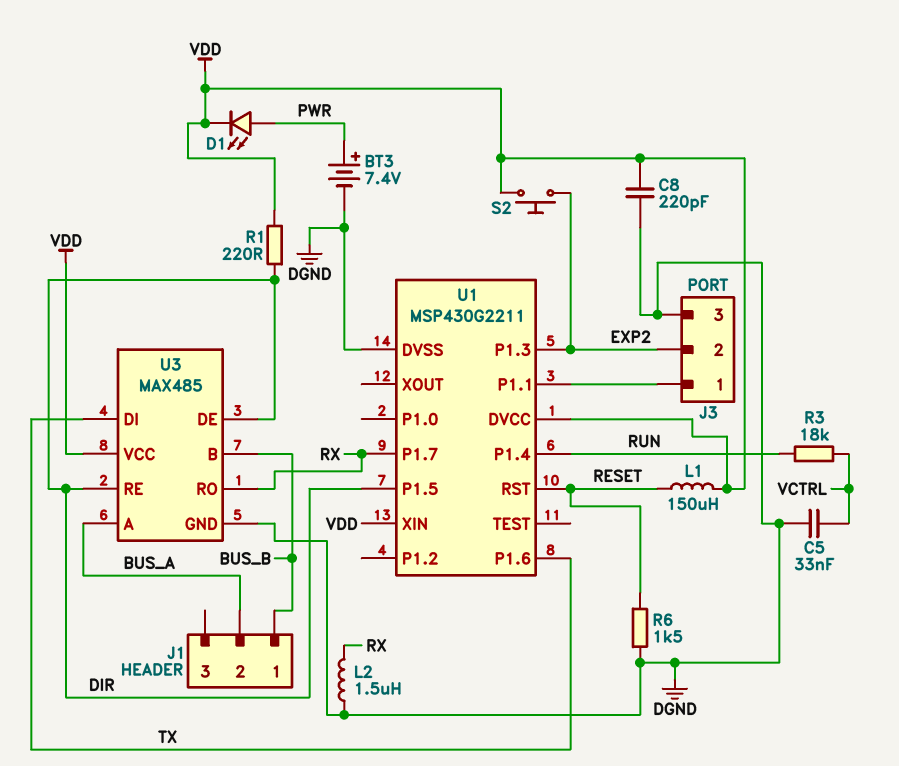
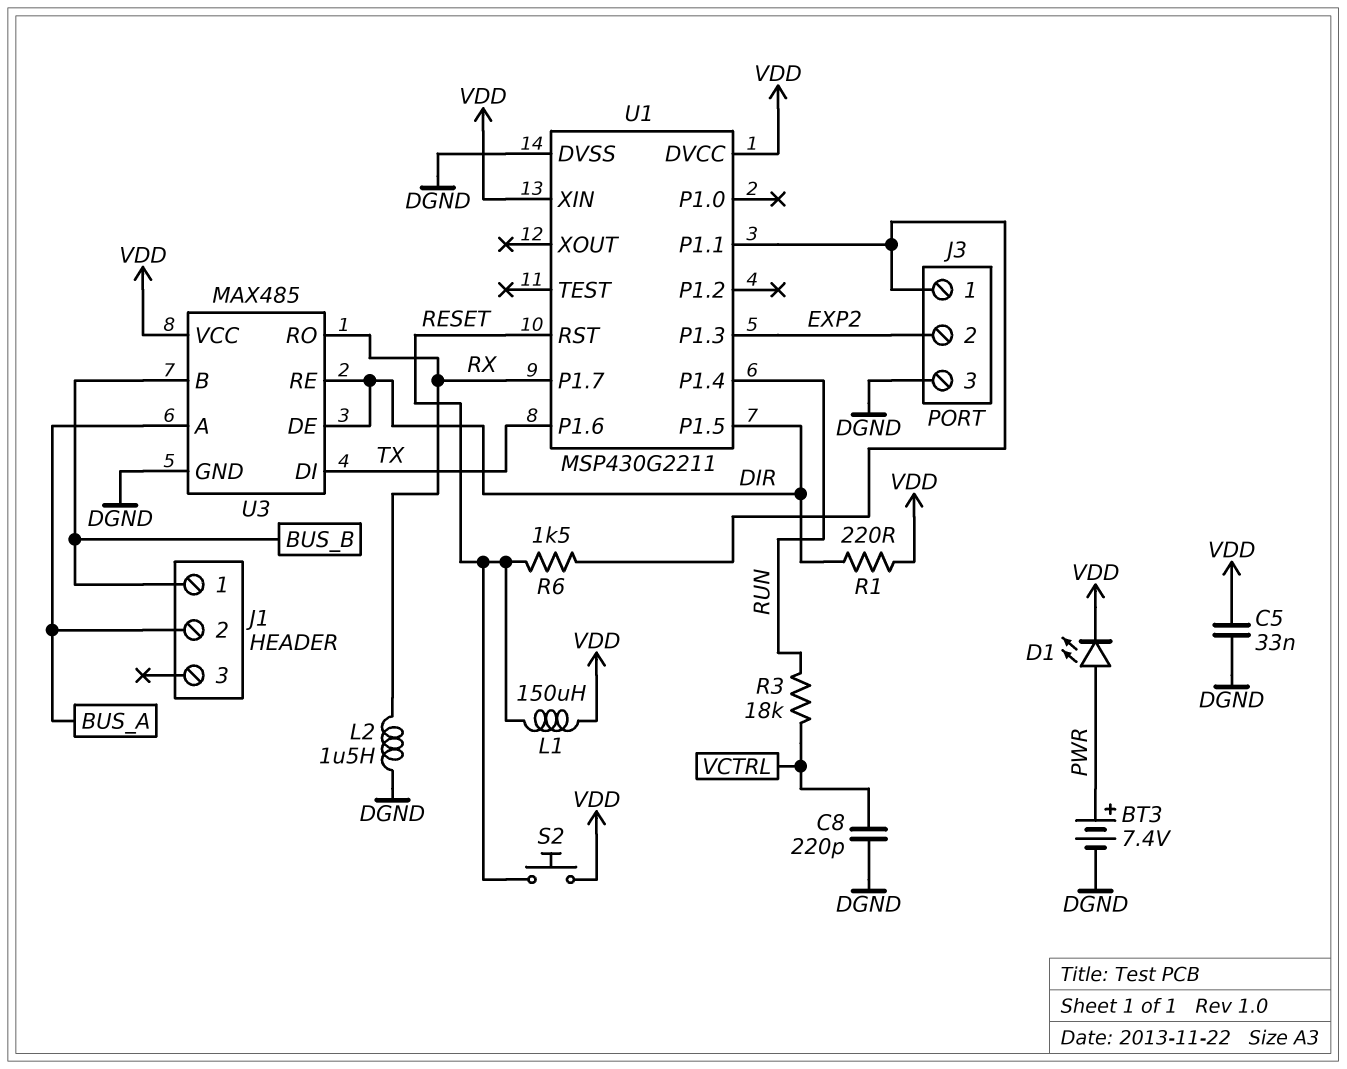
C5: 33nF (DGND, VCTRL) -> 33nF (DGND, VDD)
C8: 220pF (DGND, VDD) -> 220pF (DGND, VCTRL)
R6: 1.5k (DGND, RESET) -> 1.5k (J3/1, RESET)
S2: button (EXP2, VDD) -> button (RESET, VDD)

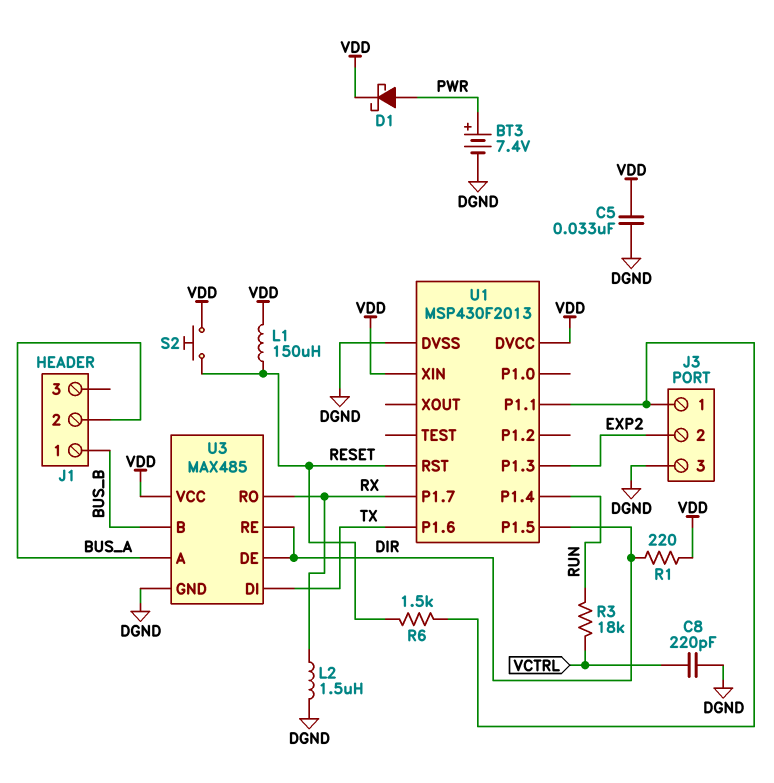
D1: LED (A PWR, K VDD) -> schottky (A PWR, K VDD)
U1: MSP430G2211 -> MSP430F2013

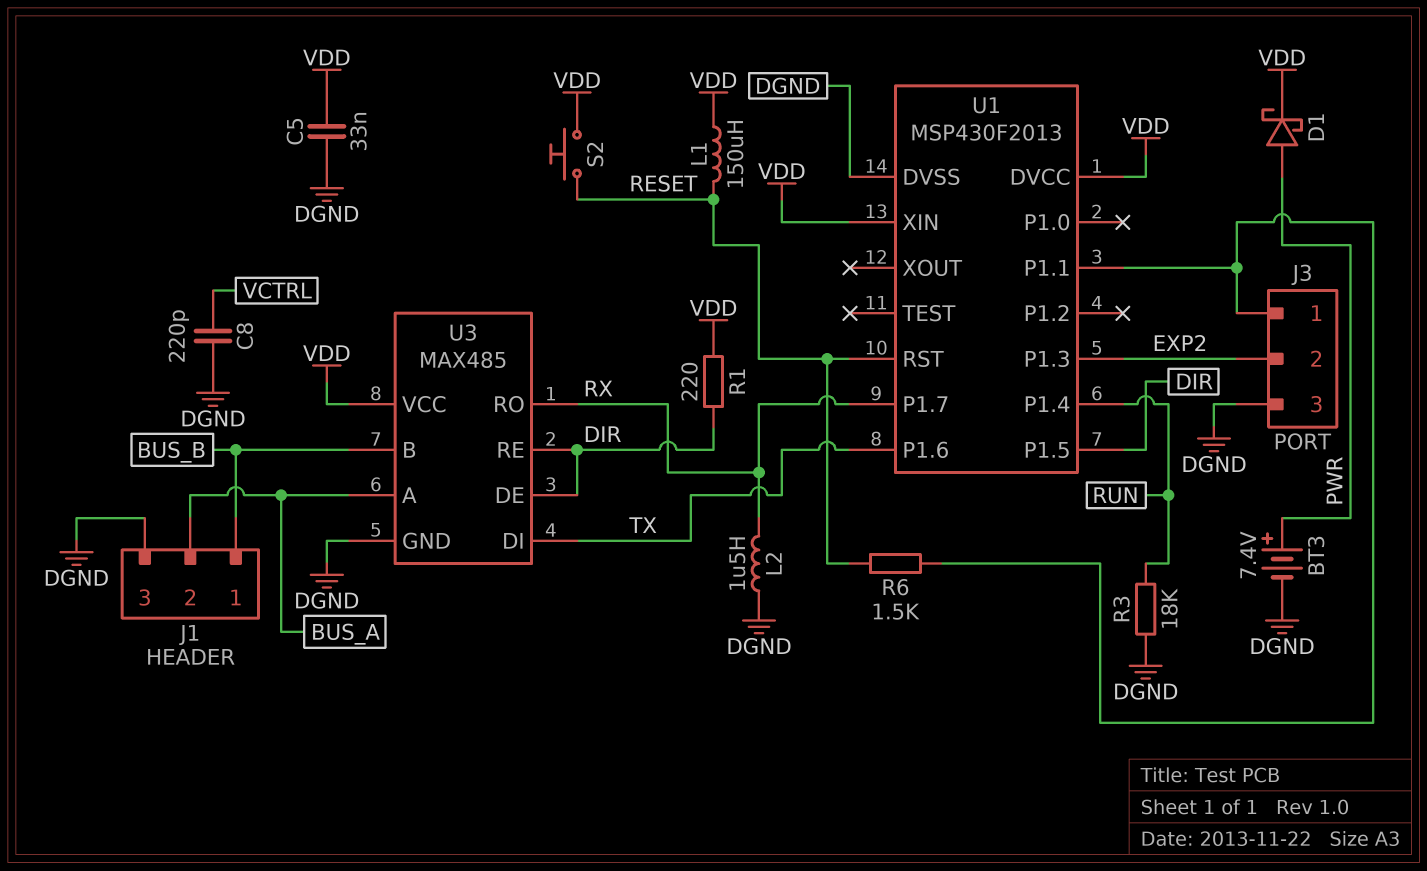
J1 pin 3: none -> DGND
R3: 18k (RUN, VCTRL) -> 18k (DGND, RUN)

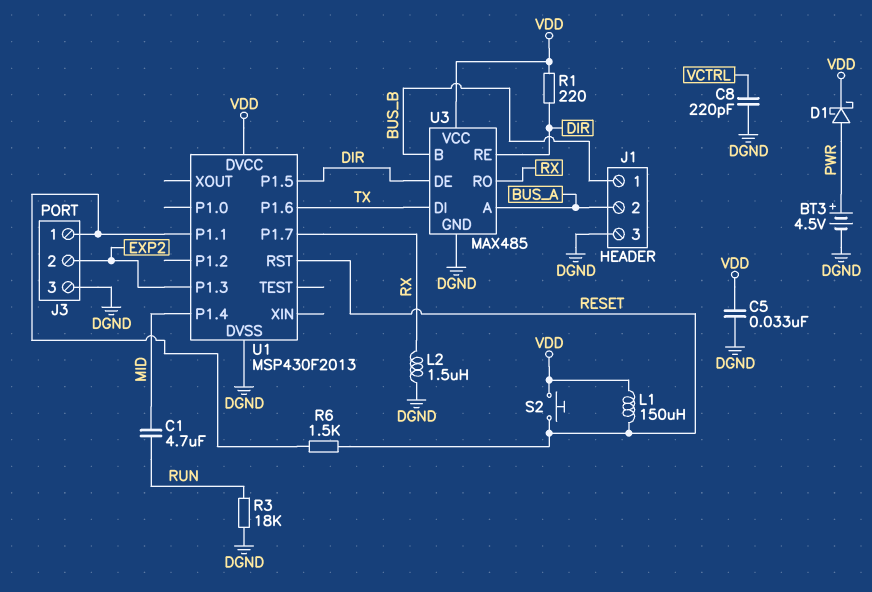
BT3: 7.4V (plus PWR, minus DGND) -> 4.5V (plus PWR, minus DGND)
C1: none -> 4.7uF (MID, RUN)
U1 pin P1.4: RUN -> MID
U1 pin XIN: VDD -> none

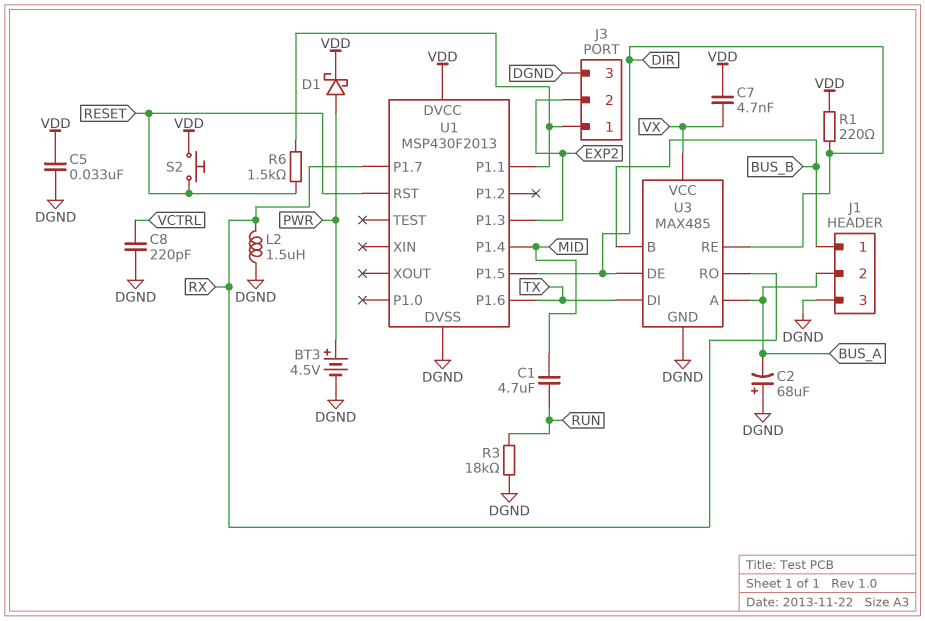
C2: none -> 68uF (plus DGND, minus BUS_A)
C7: none -> 4.7nF (VDD, VX)
L1: 150uH (RESET, VDD) -> none
U3 pin VCC: VDD -> VX

